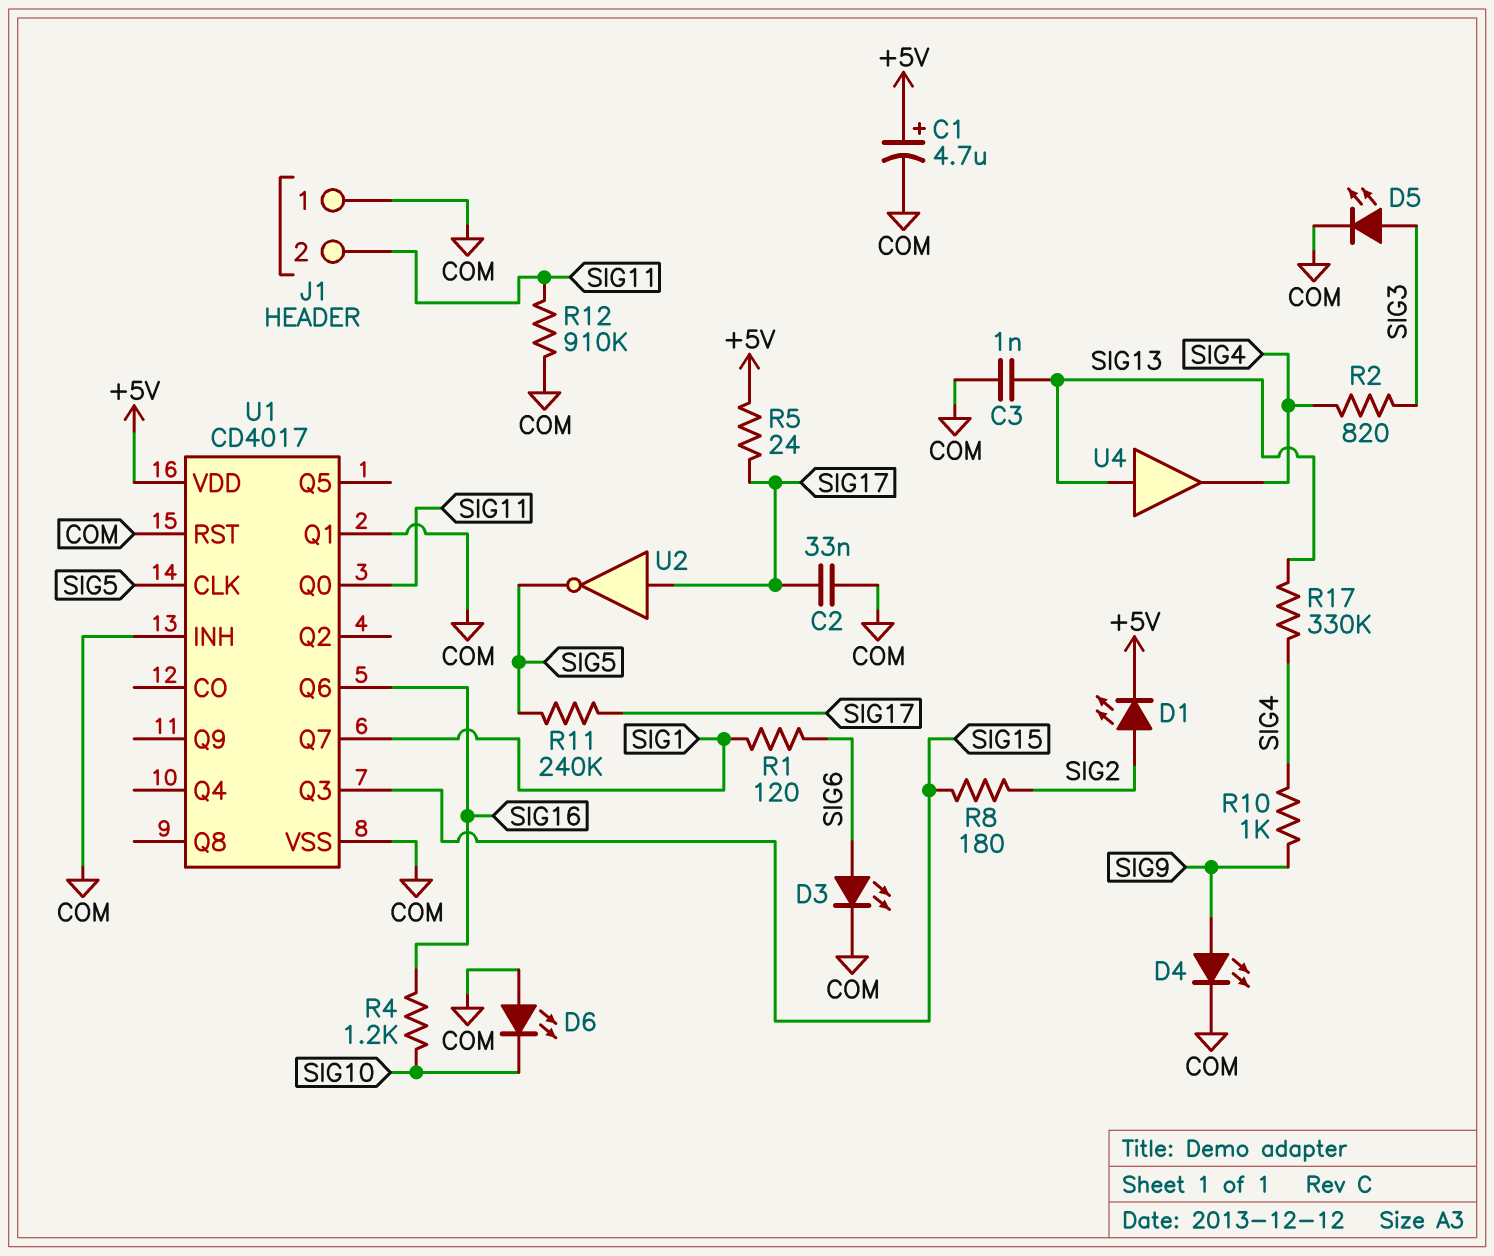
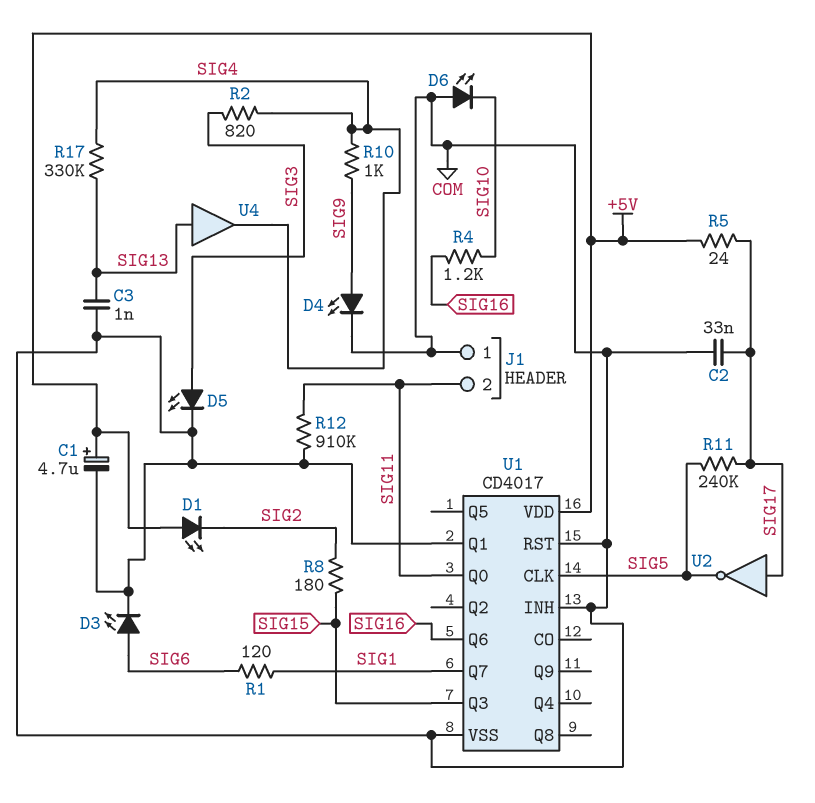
D1: LED (A SIG2, K +5V) -> LED (A +5V, K SIG2)

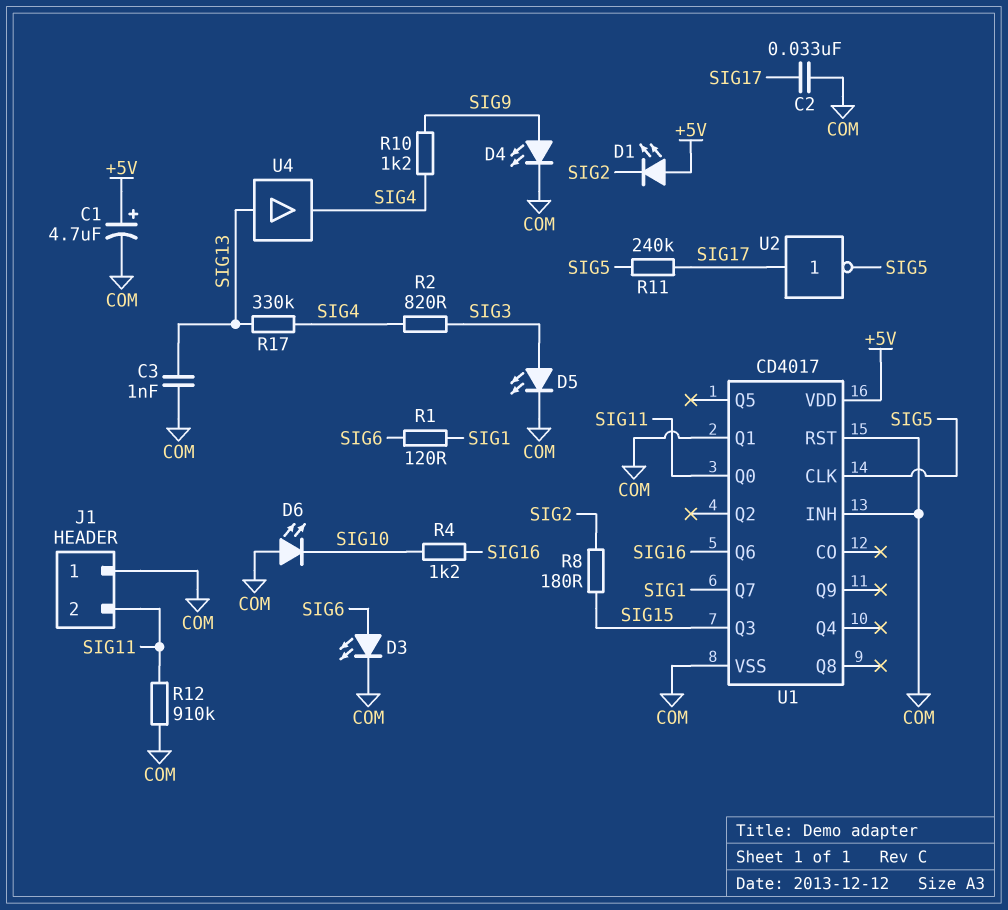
R5: 24 (+5V, SIG17) -> none
R10: 1k (SIG4, SIG9) -> 1.2k (SIG4, SIG9)

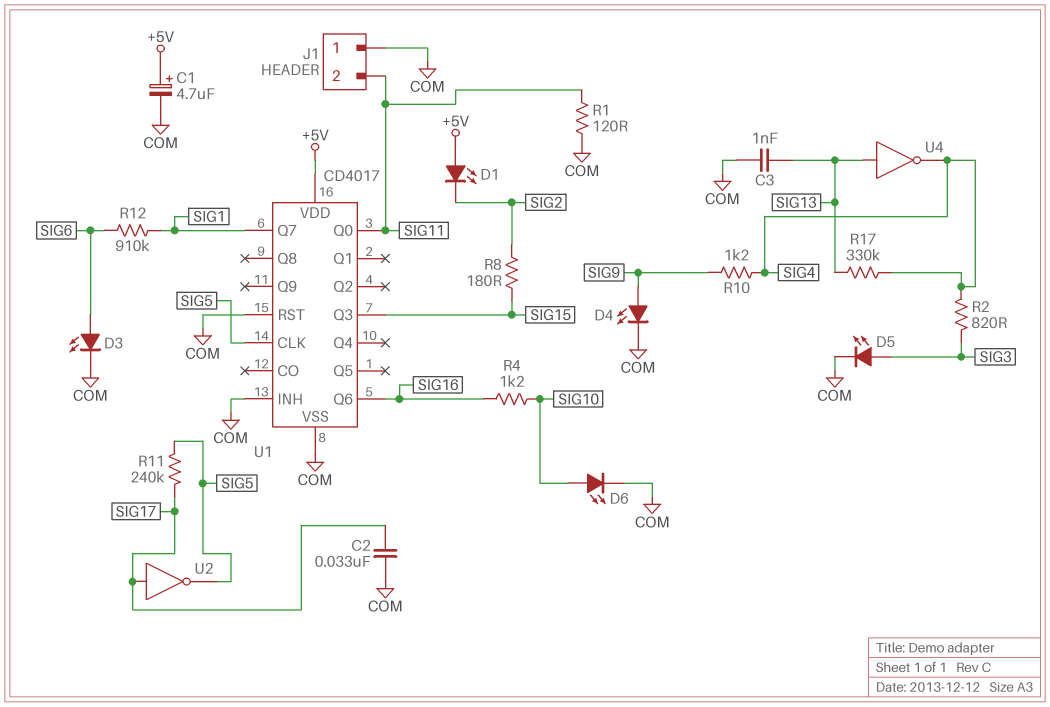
D6: LED (A COM, K SIG10) -> LED (A SIG10, K COM)
R1: 120 (SIG1, SIG6) -> 120 (COM, SIG11)
R12: 910k (COM, SIG11) -> 910k (SIG1, SIG6)
U1 pin Q1: COM -> none
U4: buffer (in SIG13, out SIG4) -> NOT (in SIG13, out SIG4)

